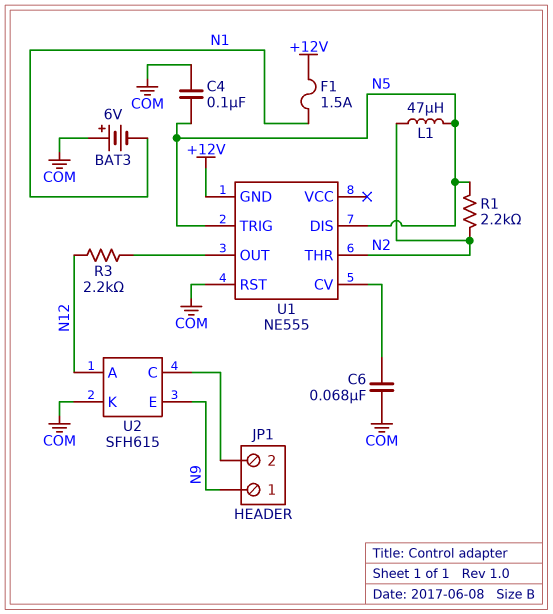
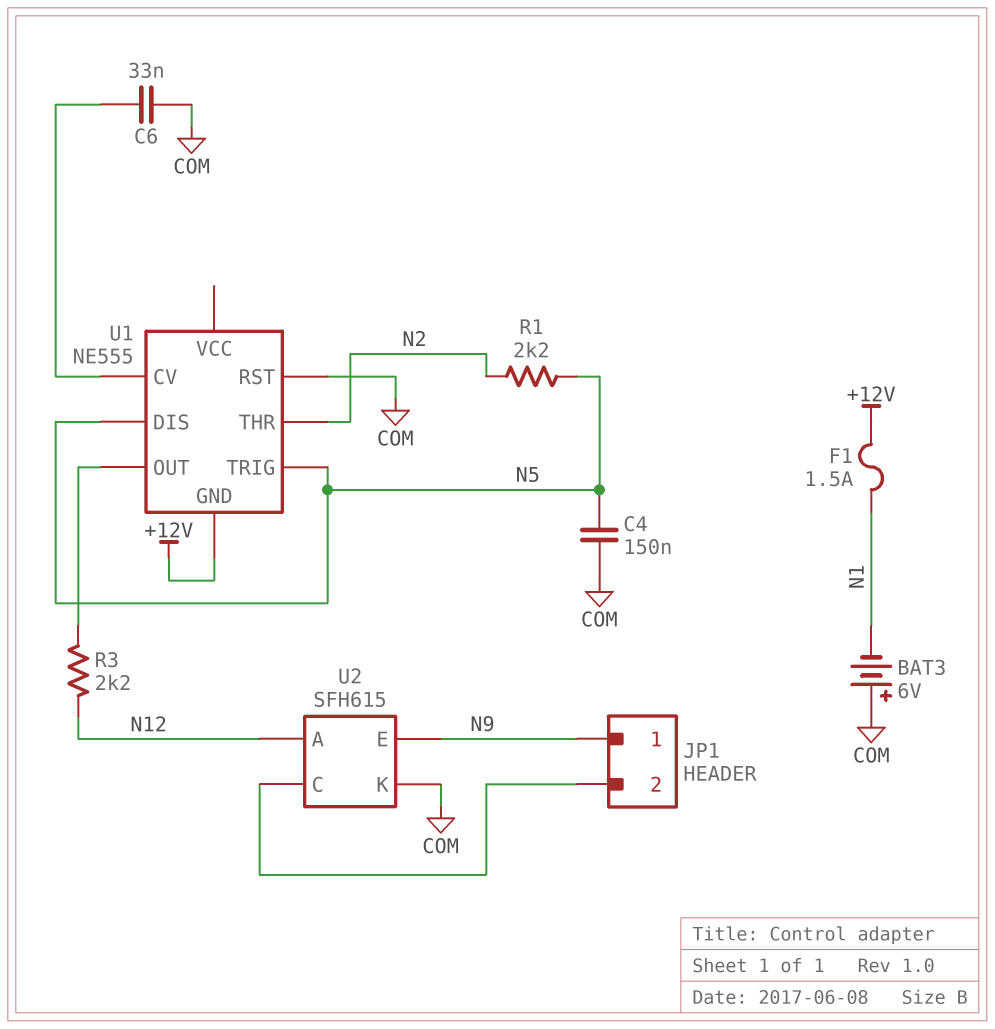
C4: 100nF (COM, N5) -> 150nF (COM, N5)
C6: 68nF (COM, U1/CV) -> 33nF (COM, U1/CV)
L1: 47uH (N2, N5) -> none

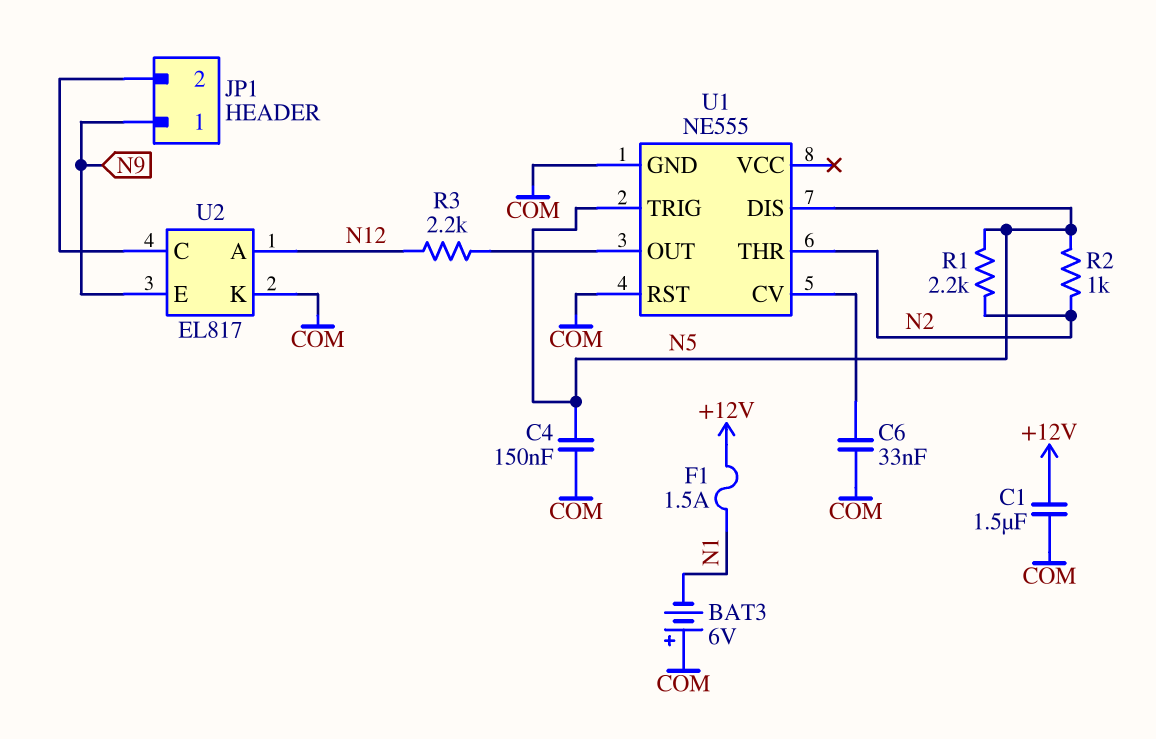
C1: none -> 1.5uF (+12V, COM)
R2: none -> 1k (N2, N5)
U1 pin GND: +12V -> COM
U2: SFH615 -> EL817

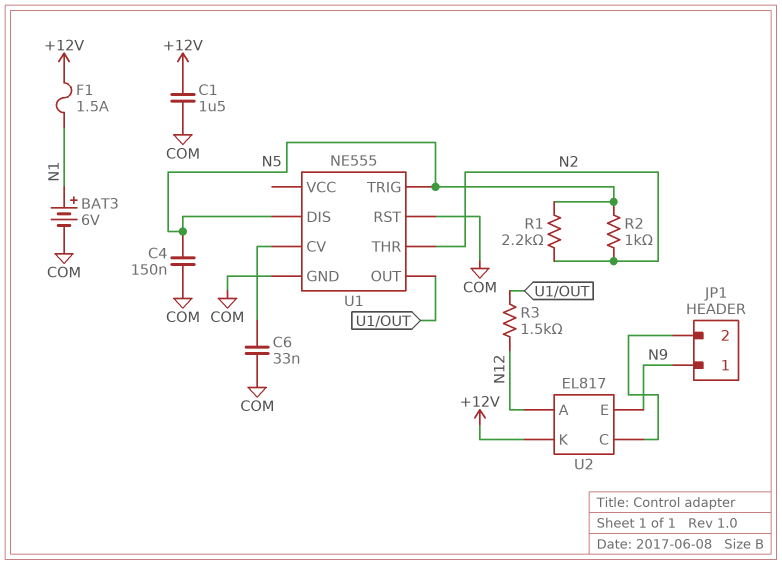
BAT3: 6V (plus COM, minus N1) -> 6V (plus N1, minus COM)
R3: 2.2k (N12, U1/OUT) -> 1.5k (N12, U1/OUT)
U2 pin K: COM -> +12V

